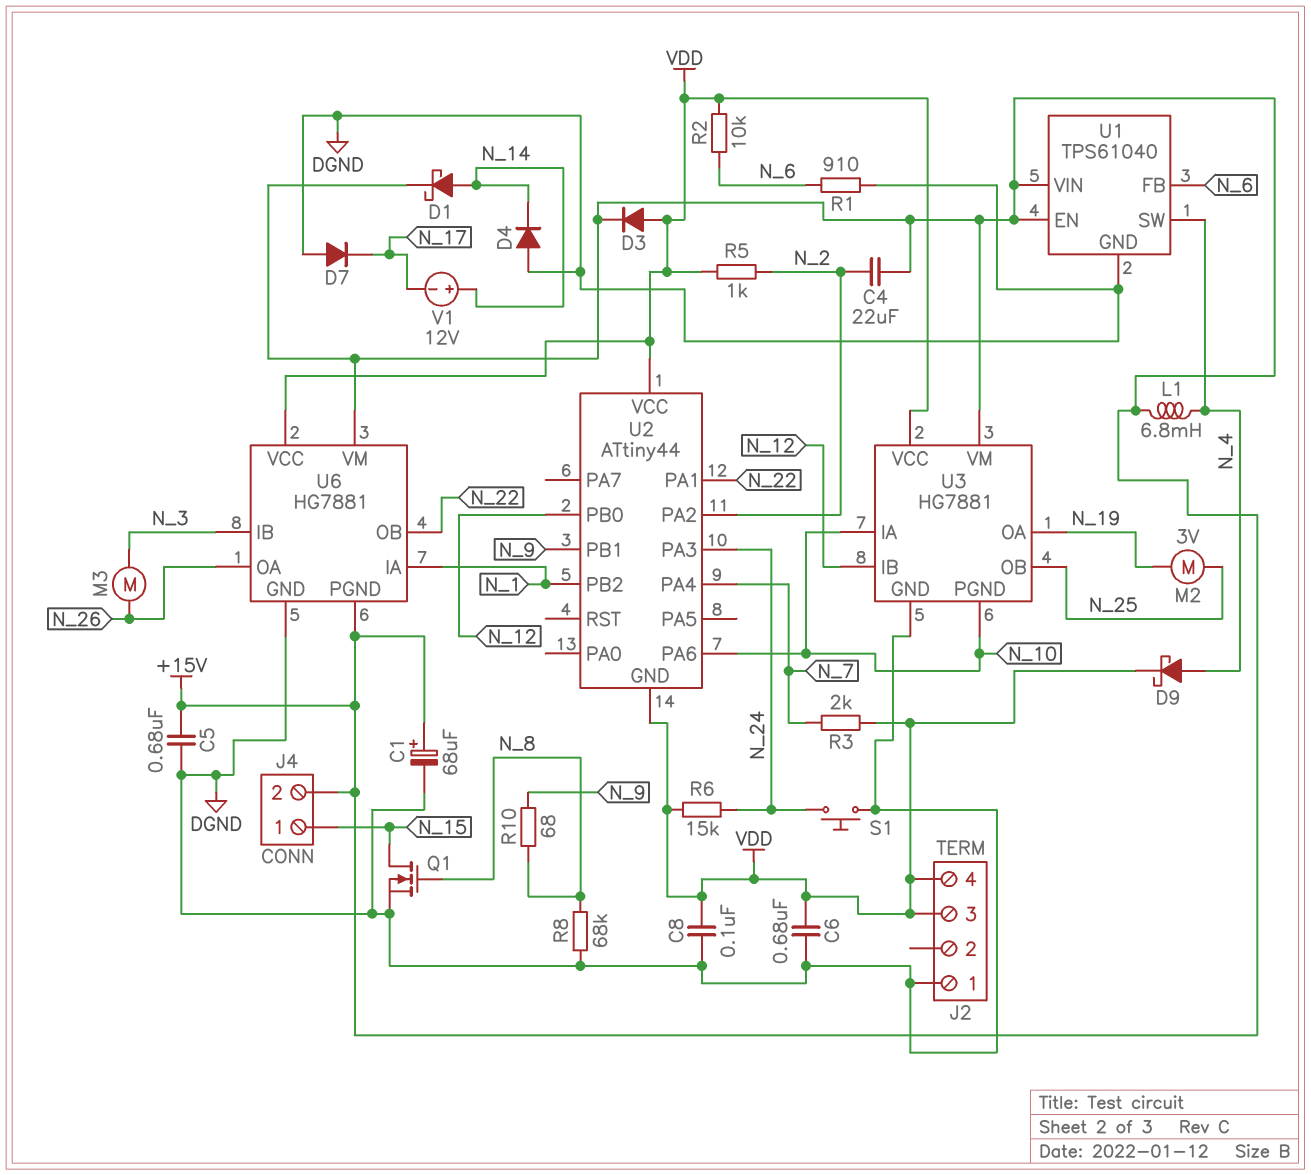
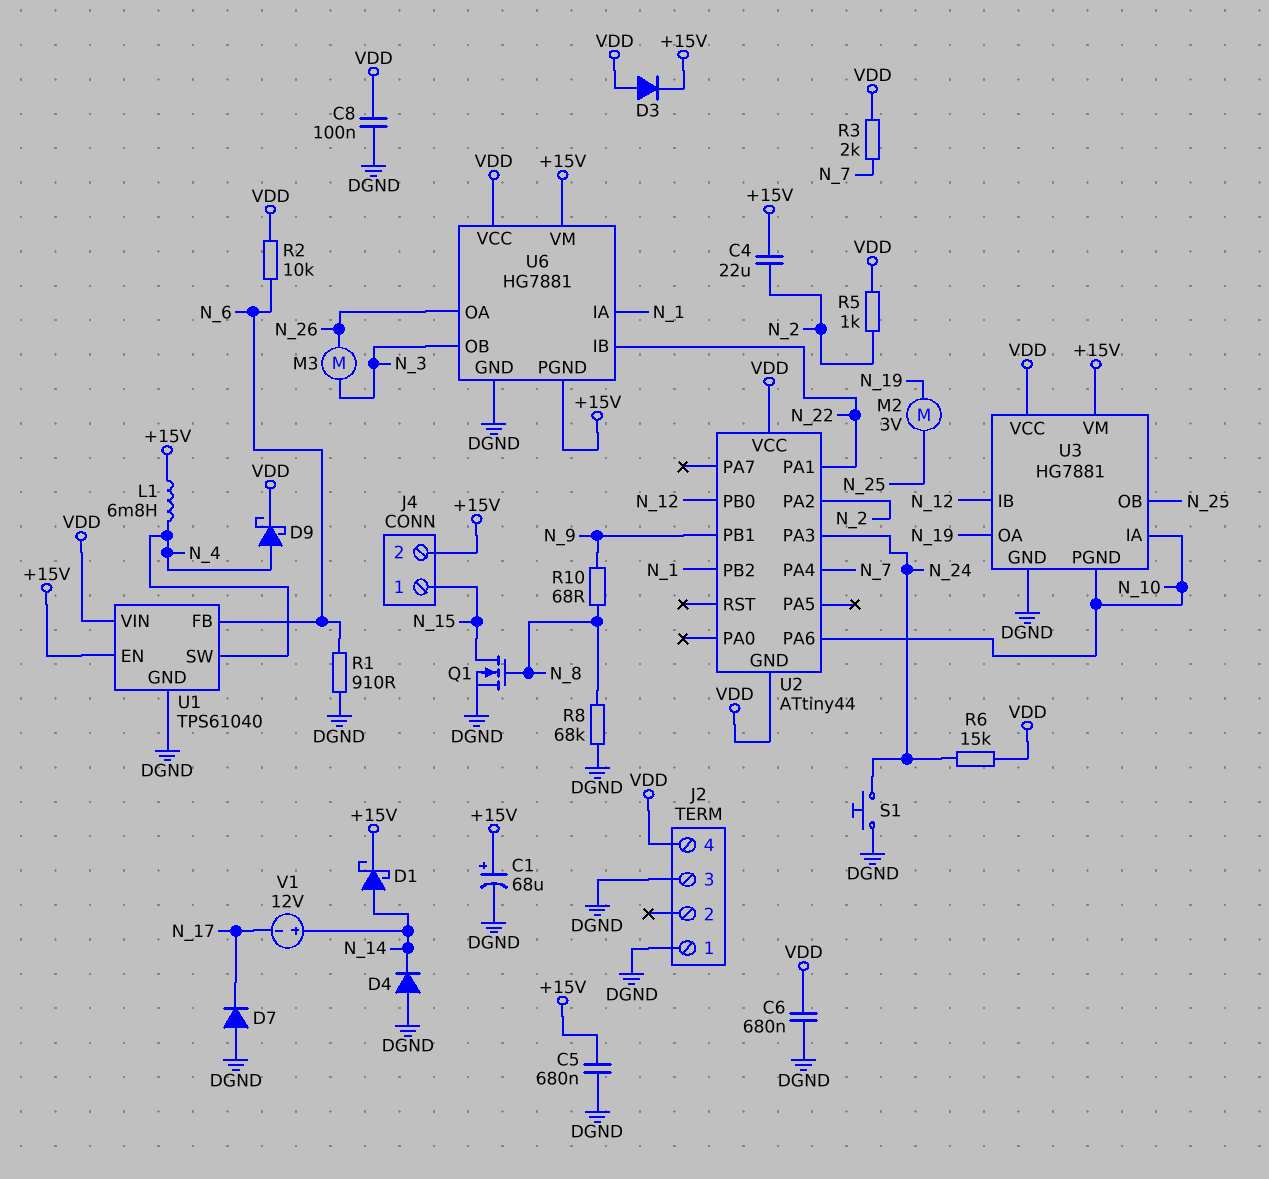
J2 pin 3: VDD -> DGND
U1 pin VIN: +15V -> VDD
U6 pin IB: N_3 -> N_22
U6 pin OB: N_22 -> N_3

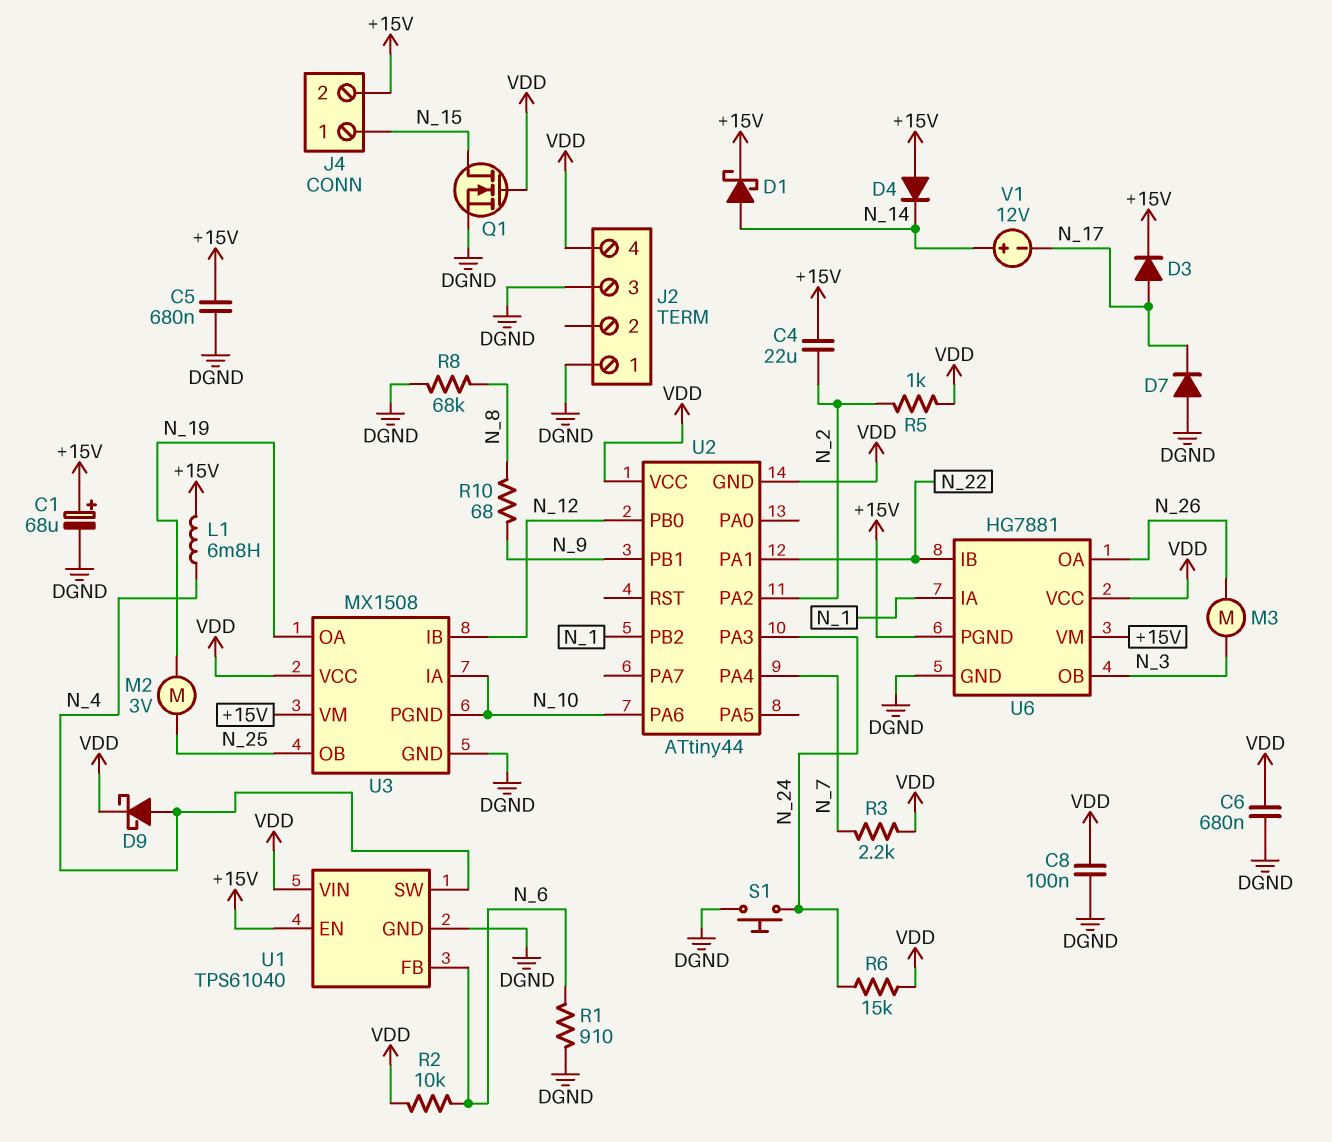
D3: diode (A VDD, K +15V) -> diode (A N_17, K +15V)
D4: diode (A DGND, K N_14) -> diode (A +15V, K N_14)
Q1: NMOS (G N_8, D N_15, S DGND) -> NMOS (G VDD, D N_15, S DGND)
R3: 2k (N_7, VDD) -> 2.2k (N_7, VDD)
U3: HG7881 -> MX1508

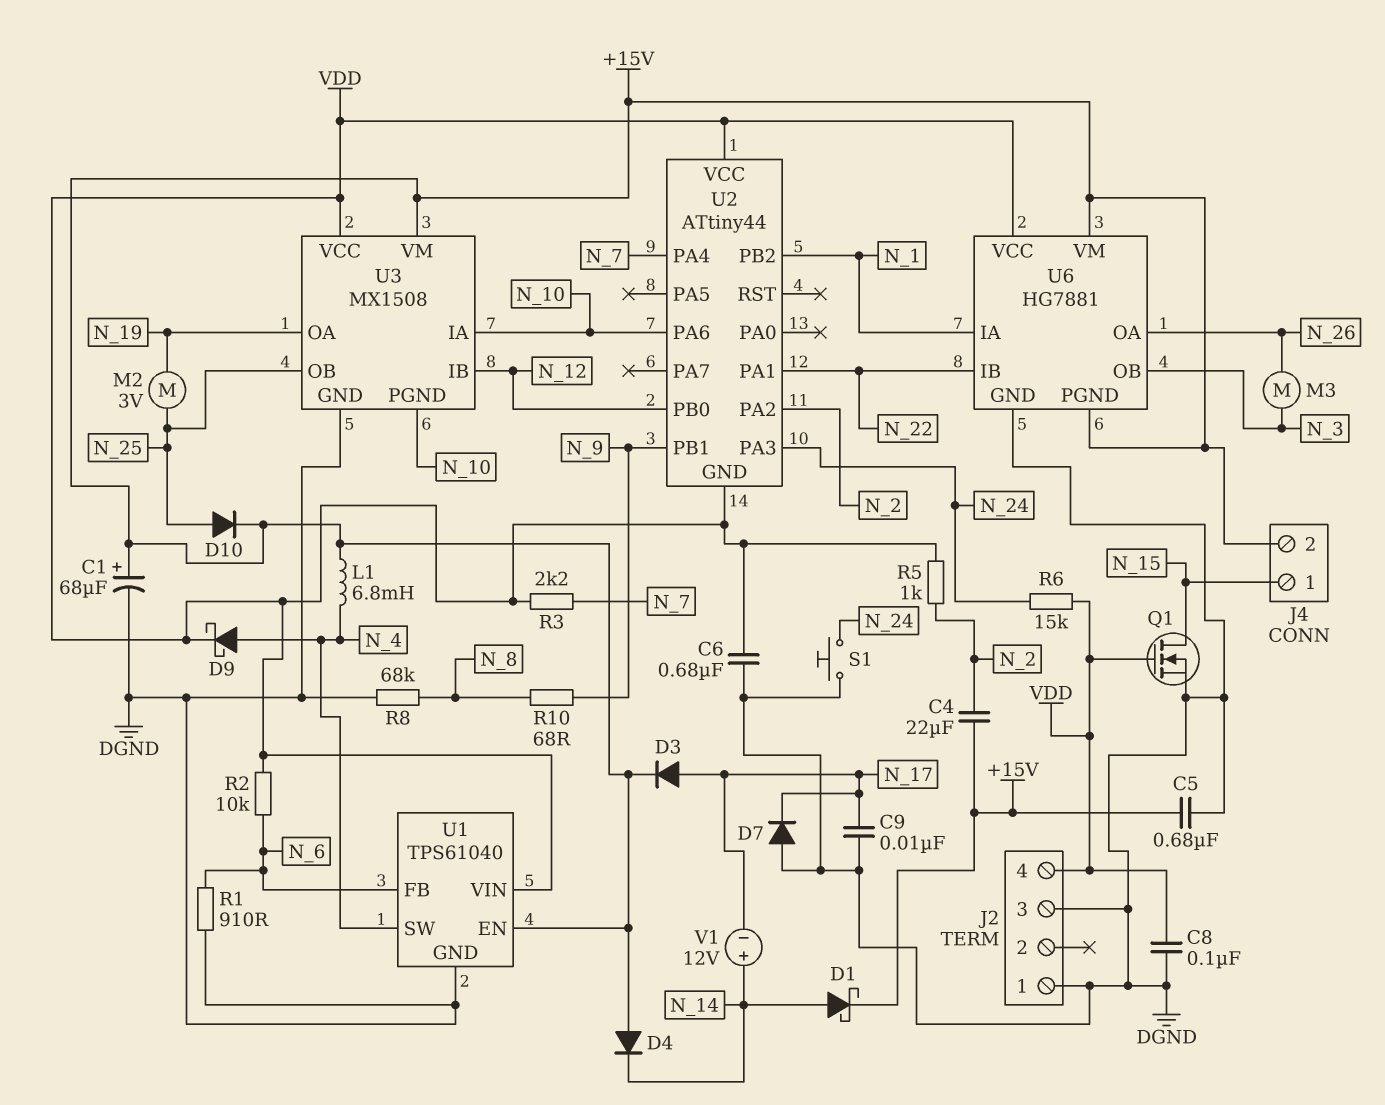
C9: none -> 10nF (DGND, N_17)
D10: none -> diode (A N_25, K +15V)

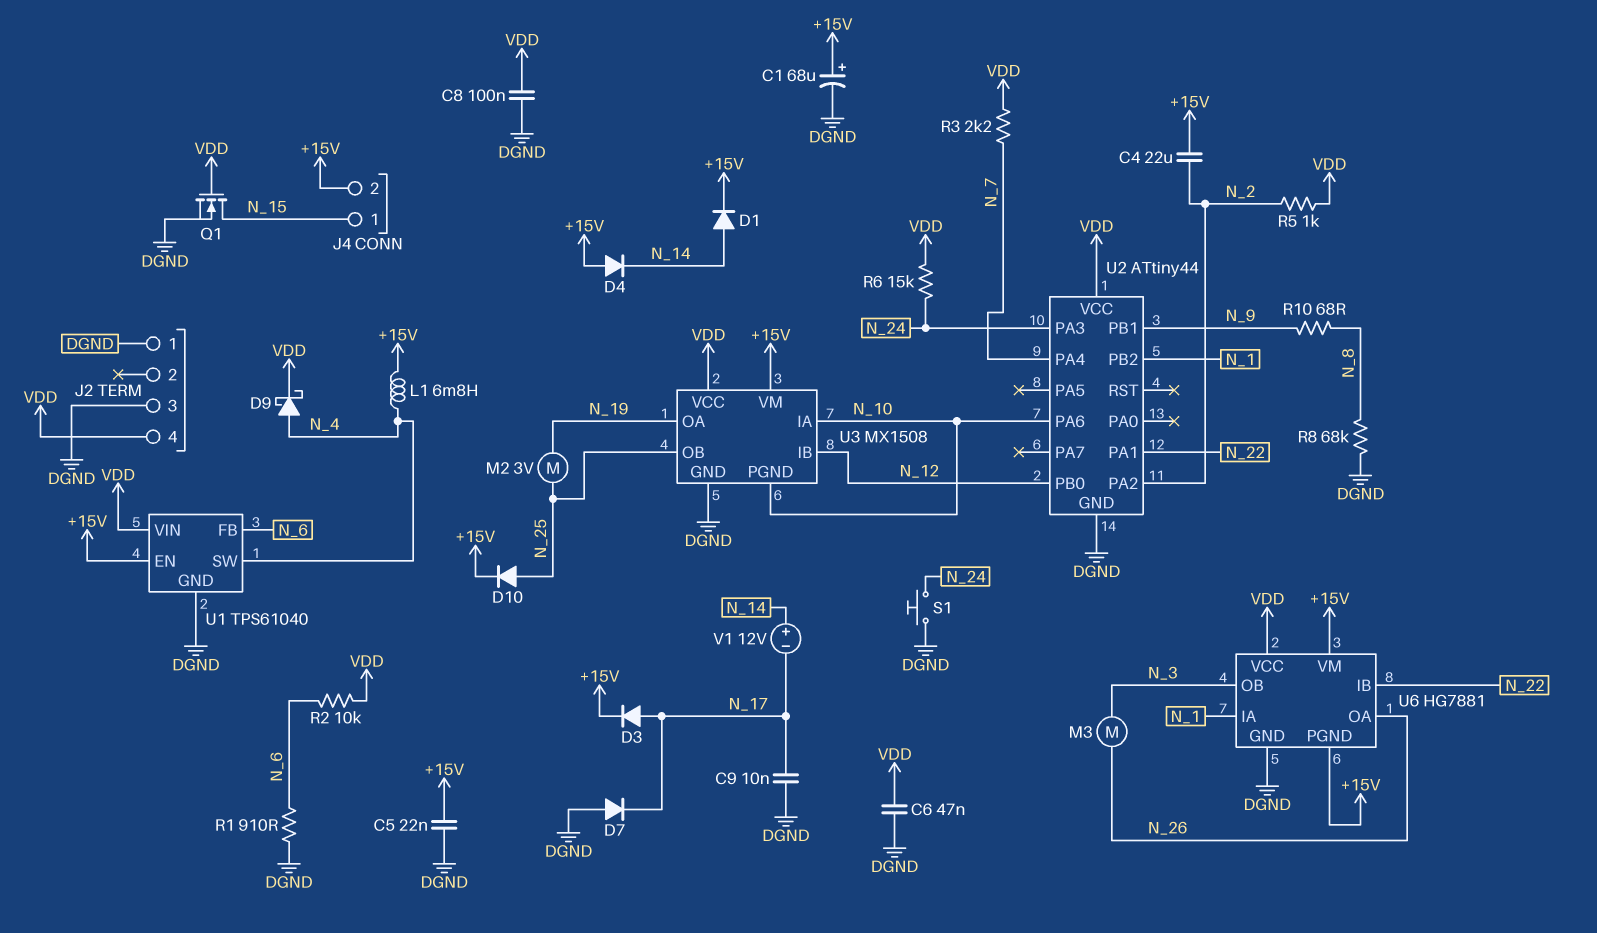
C5: 680nF (+15V, DGND) -> 22nF (+15V, DGND)
C6: 680nF (DGND, VDD) -> 47nF (DGND, VDD)
D1: schottky (A N_14, K +15V) -> diode (A N_14, K +15V)
U2 pin GND: VDD -> DGND

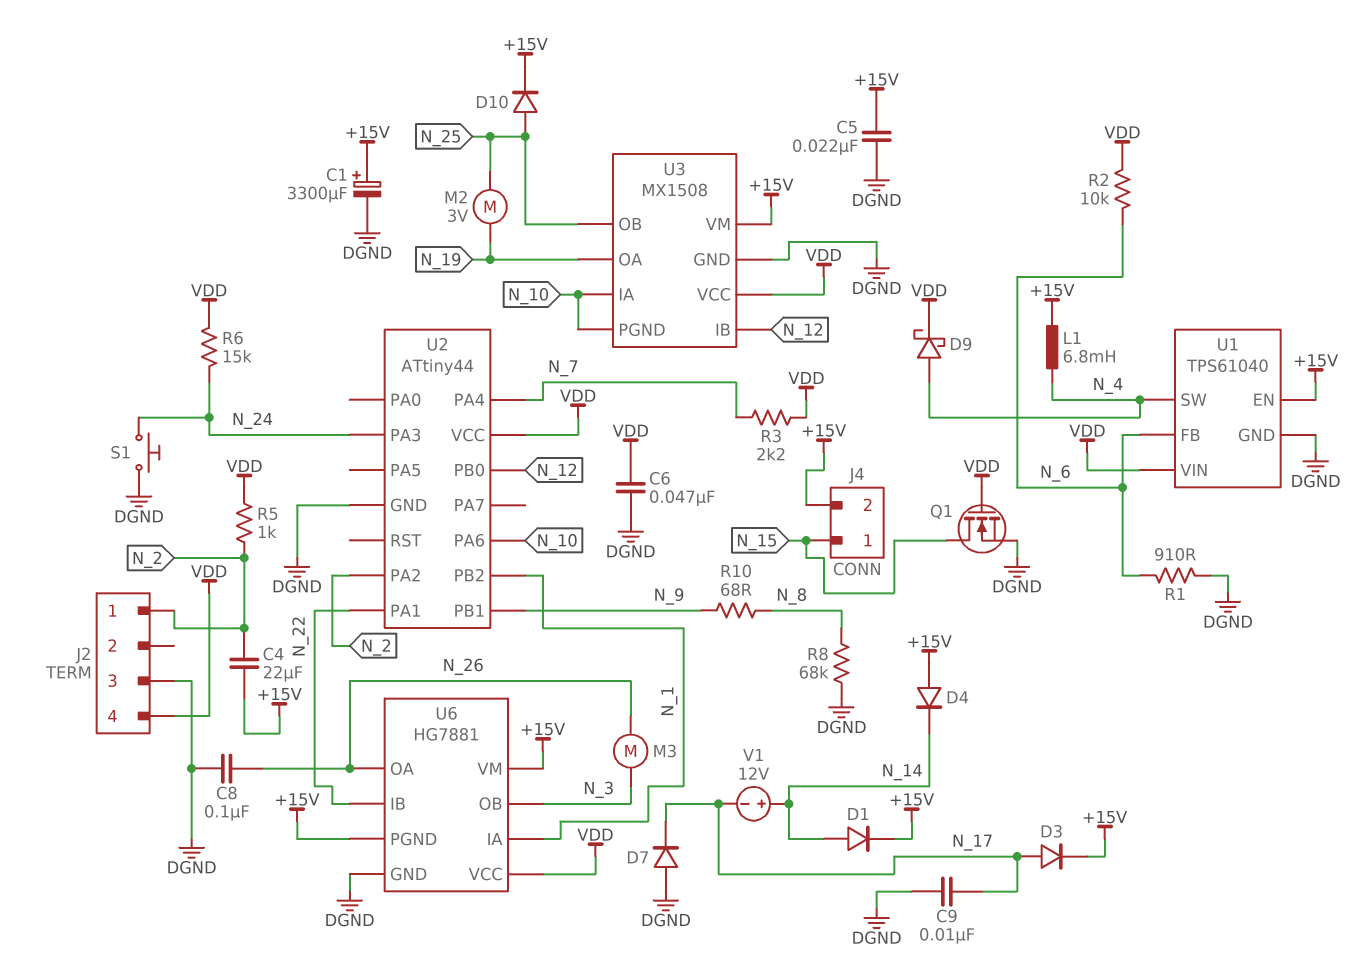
C1: 68uF (plus +15V, minus DGND) -> 3300uF (plus +15V, minus DGND)
C8: 100nF (DGND, VDD) -> 100nF (DGND, N_26)
J2 pin 1: DGND -> N_2

